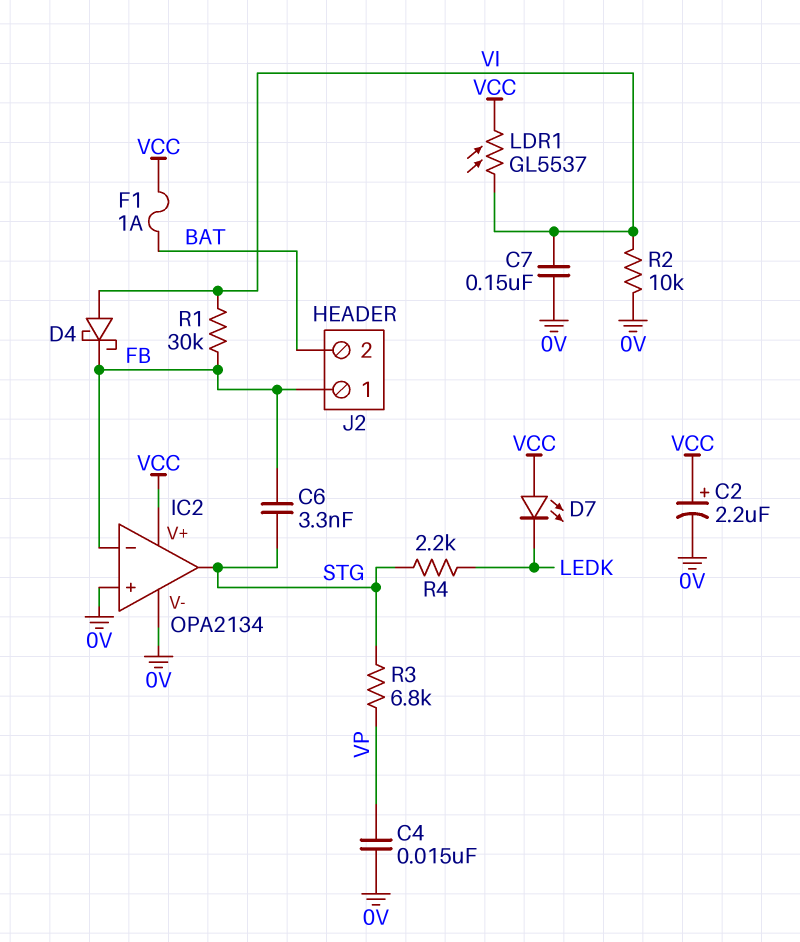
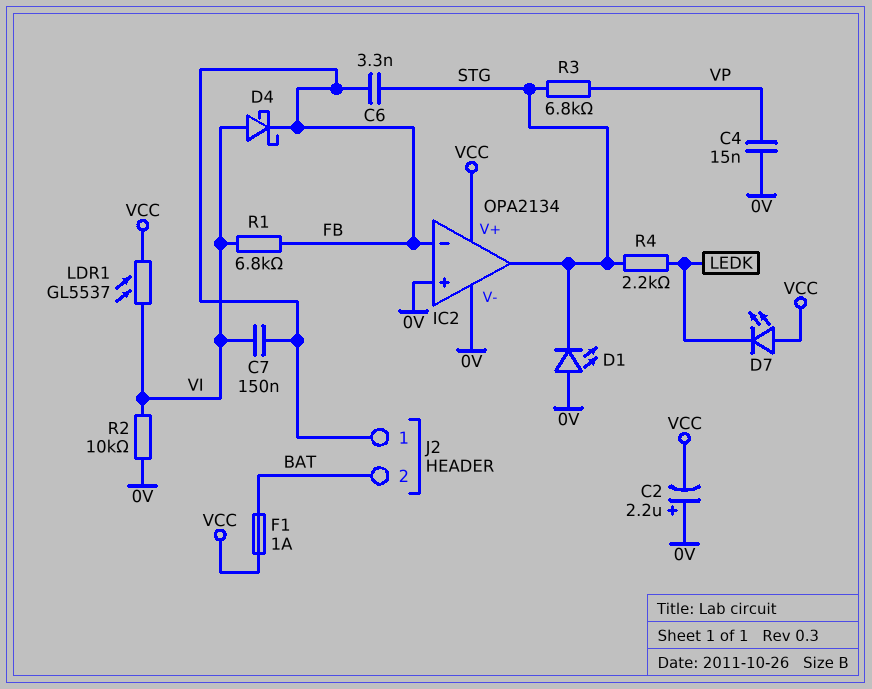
C2: 2.2uF (plus VCC, minus 0V) -> 2.2uF (plus 0V, minus VCC)
C7: 150nF (0V, VI) -> 150nF (FB, VI)
D1: none -> LED (A 0V, K STG)
R1: 30k (FB, VI) -> 6.8k (FB, VI)

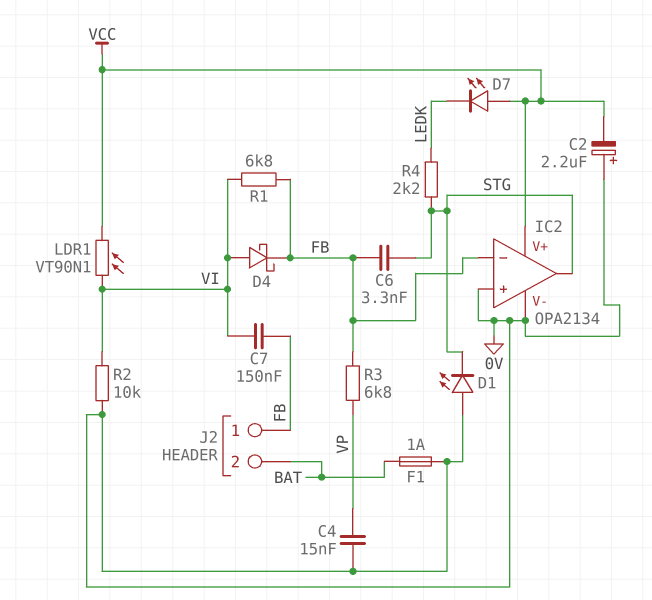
F1: 1A (BAT, VCC) -> 1A (0V, BAT)
LDR1: GL5537 (VCC, VI) -> VT90N1 (VCC, VI)
R3: 6.8k (STG, VP) -> 6.8k (FB, VP)

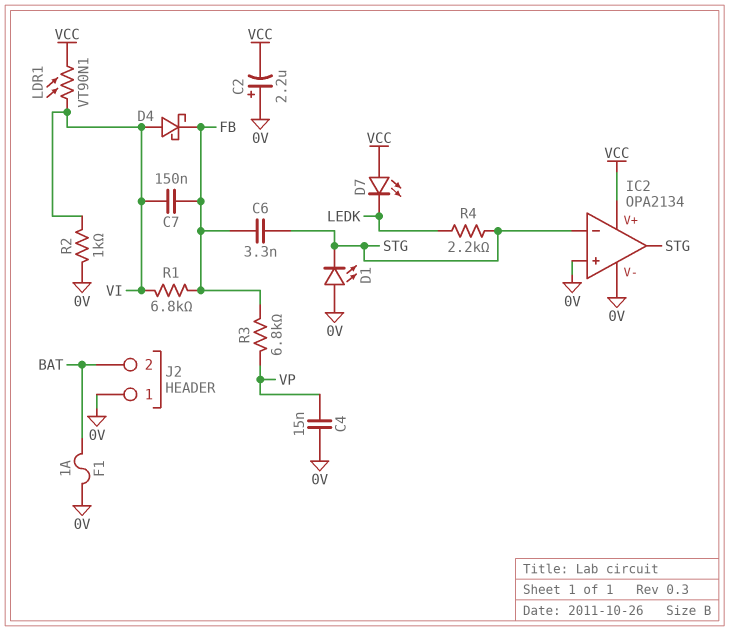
IC2 pin in-: FB -> STG
J2 pin 1: FB -> 0V
R2: 10k (0V, VI) -> 1k (0V, VI)

